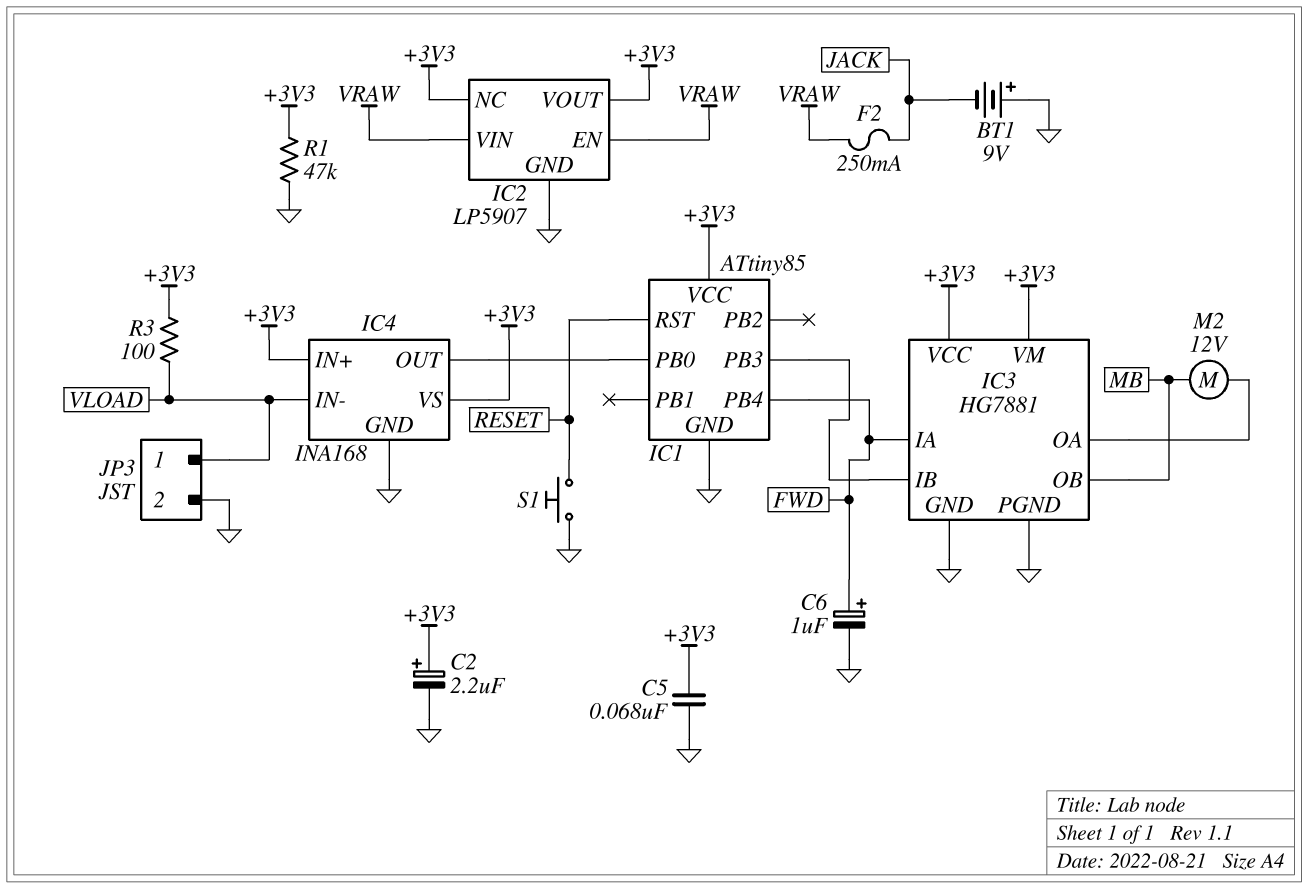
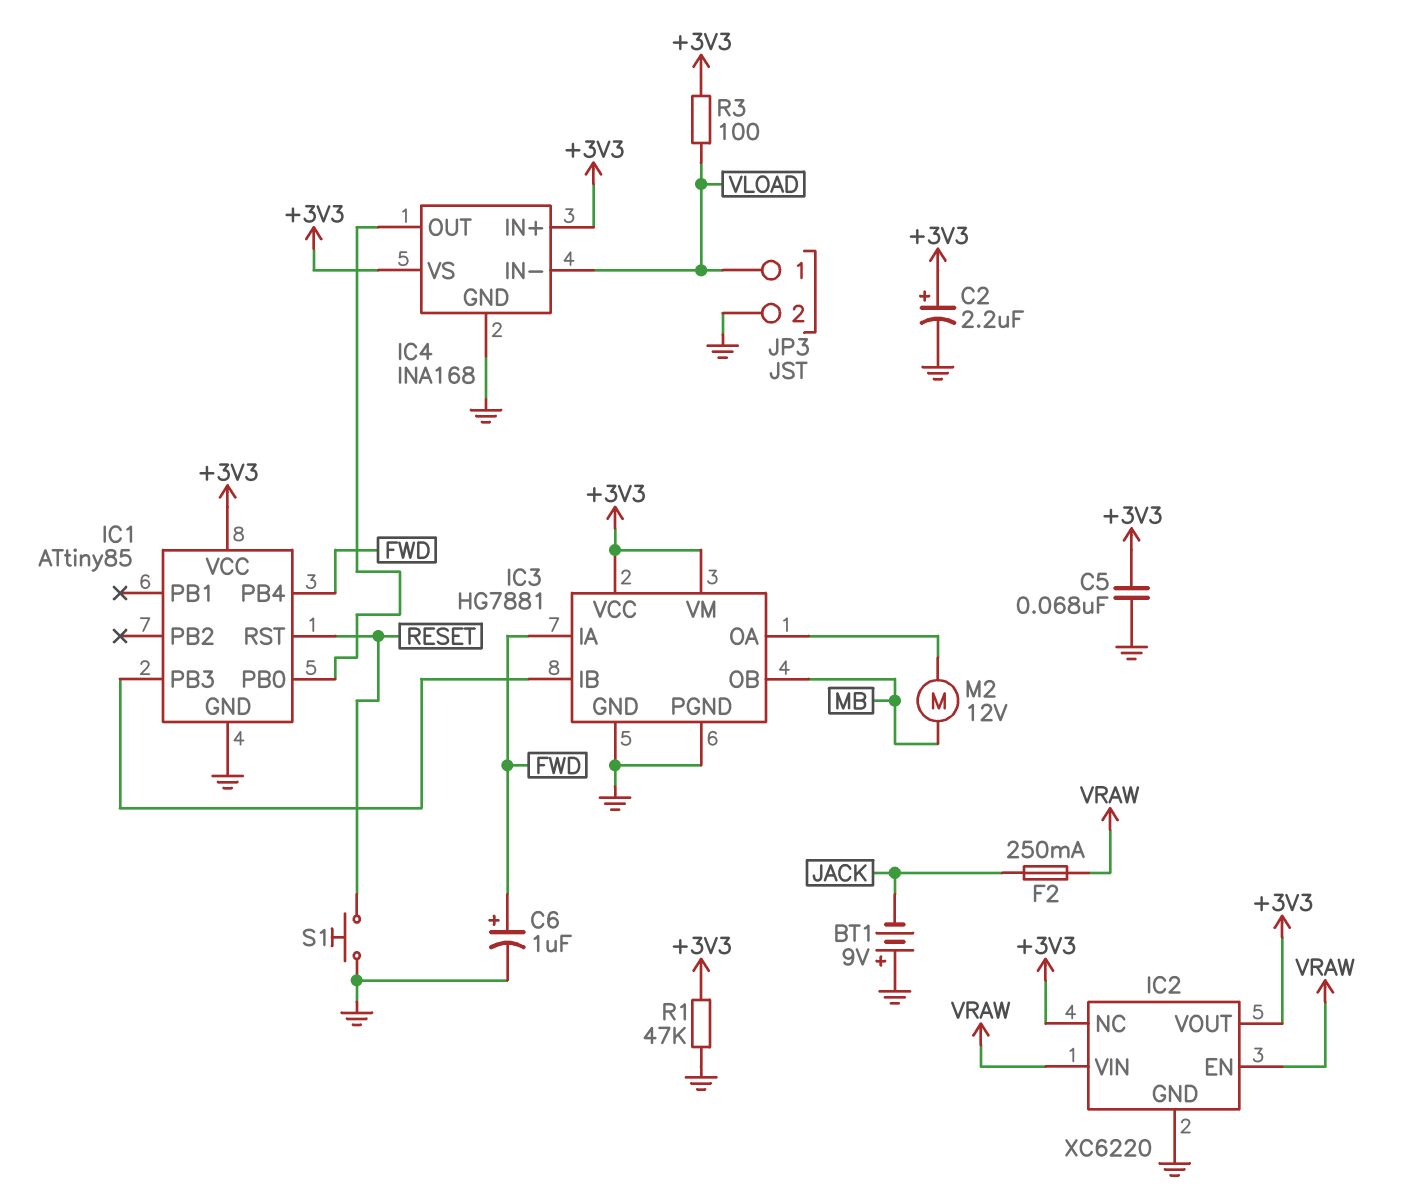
IC2: LP5907 -> XC6220

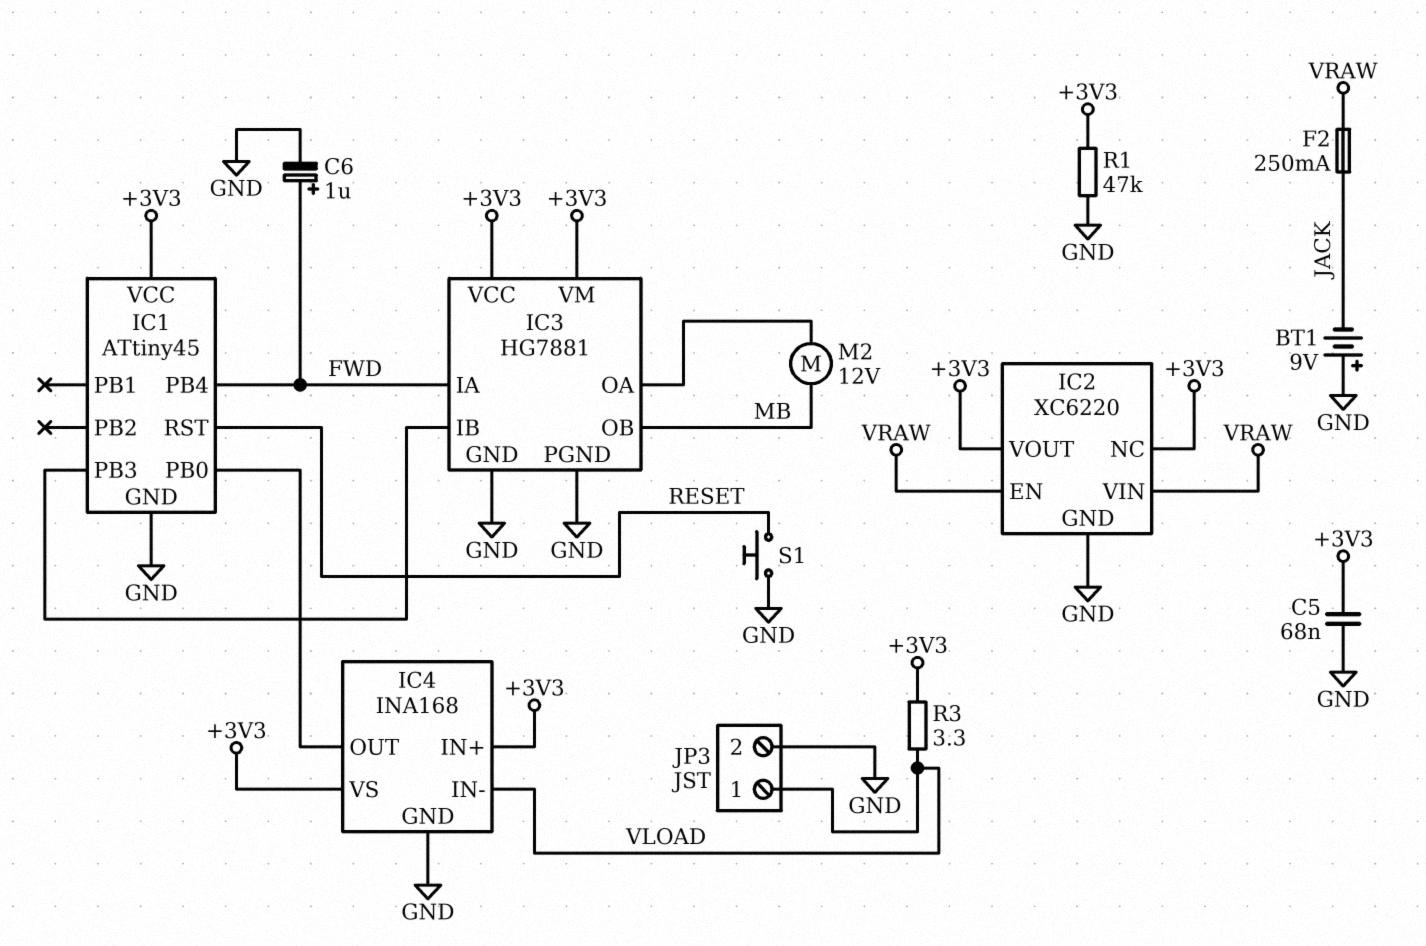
C2: 2.2uF (plus +3V3, minus GND) -> none
IC1: ATtiny85 -> ATtiny45
R3: 100 (+3V3, VLOAD) -> 3.3 (+3V3, VLOAD)

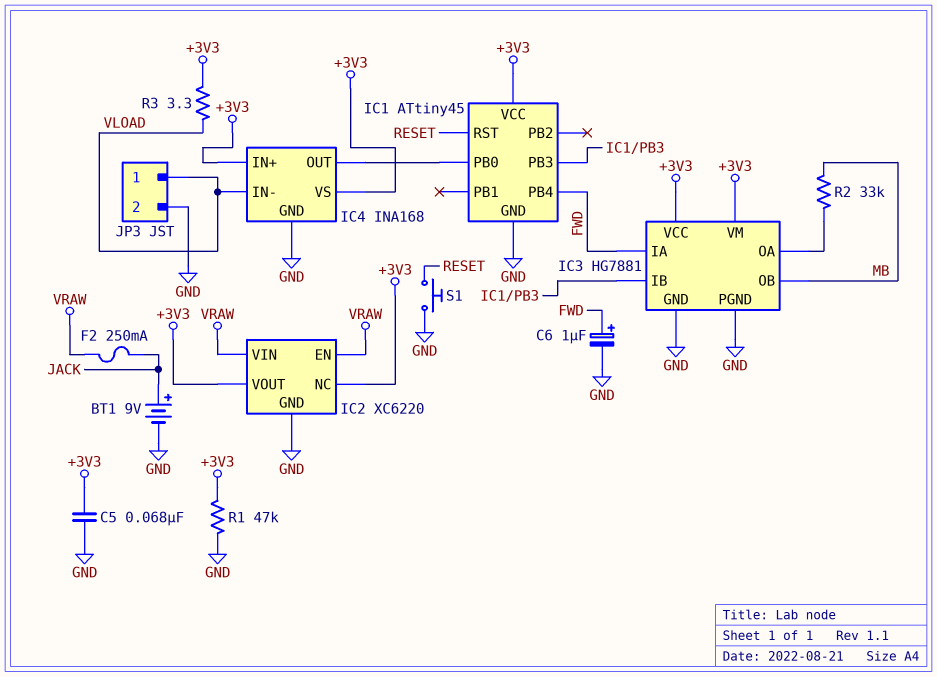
BT1: 9V (plus GND, minus JACK) -> 9V (plus JACK, minus GND)
M2: motor 12V (IC3/OA, MB) -> none
R2: none -> 33k (IC3/OA, MB)

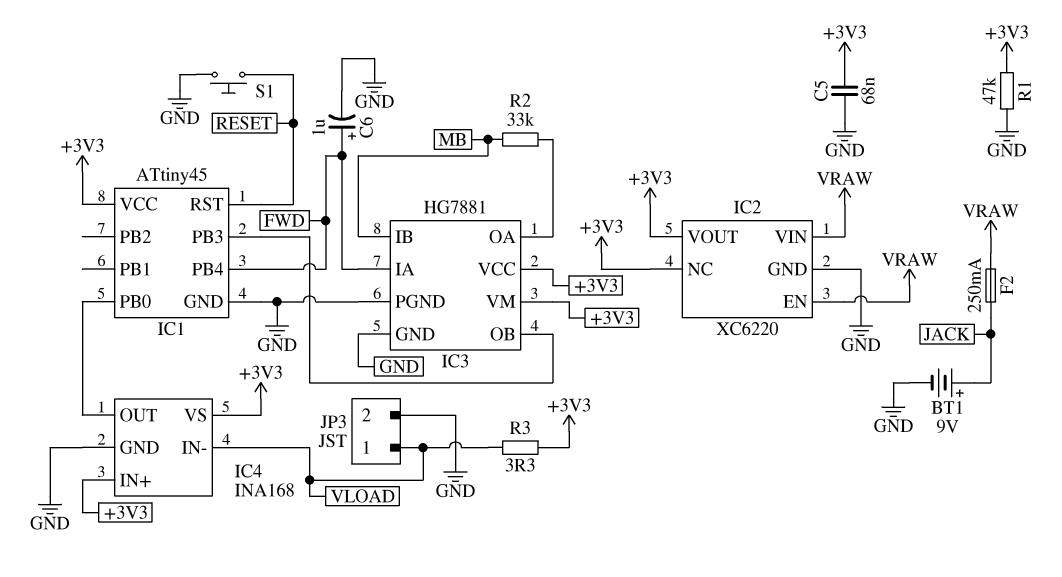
IC3 pin IB: IC1/PB3 -> MB
IC3 pin OB: MB -> IC1/PB3

